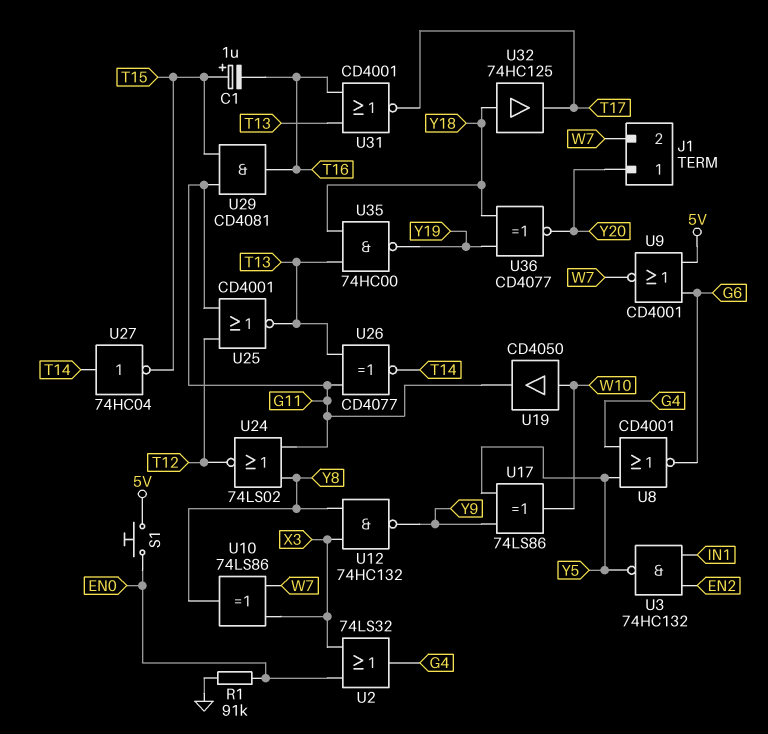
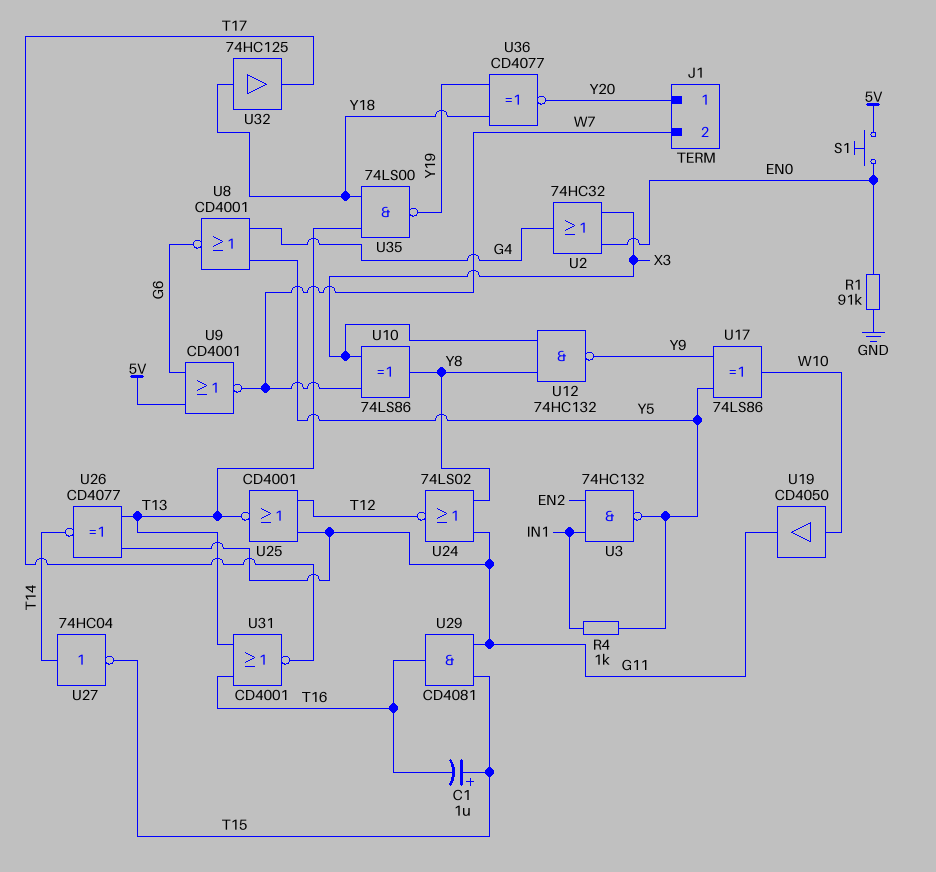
R4: none -> 1k (IN1, Y5)
U2: OR 74LS32 (in EN0, in X3, out G4) -> OR 74HC32 (in EN0, in X3, out G4)
U35: NAND 74HC00 (in T13, in Y18, out Y19) -> NAND 74LS00 (in T13, in Y18, out Y19)

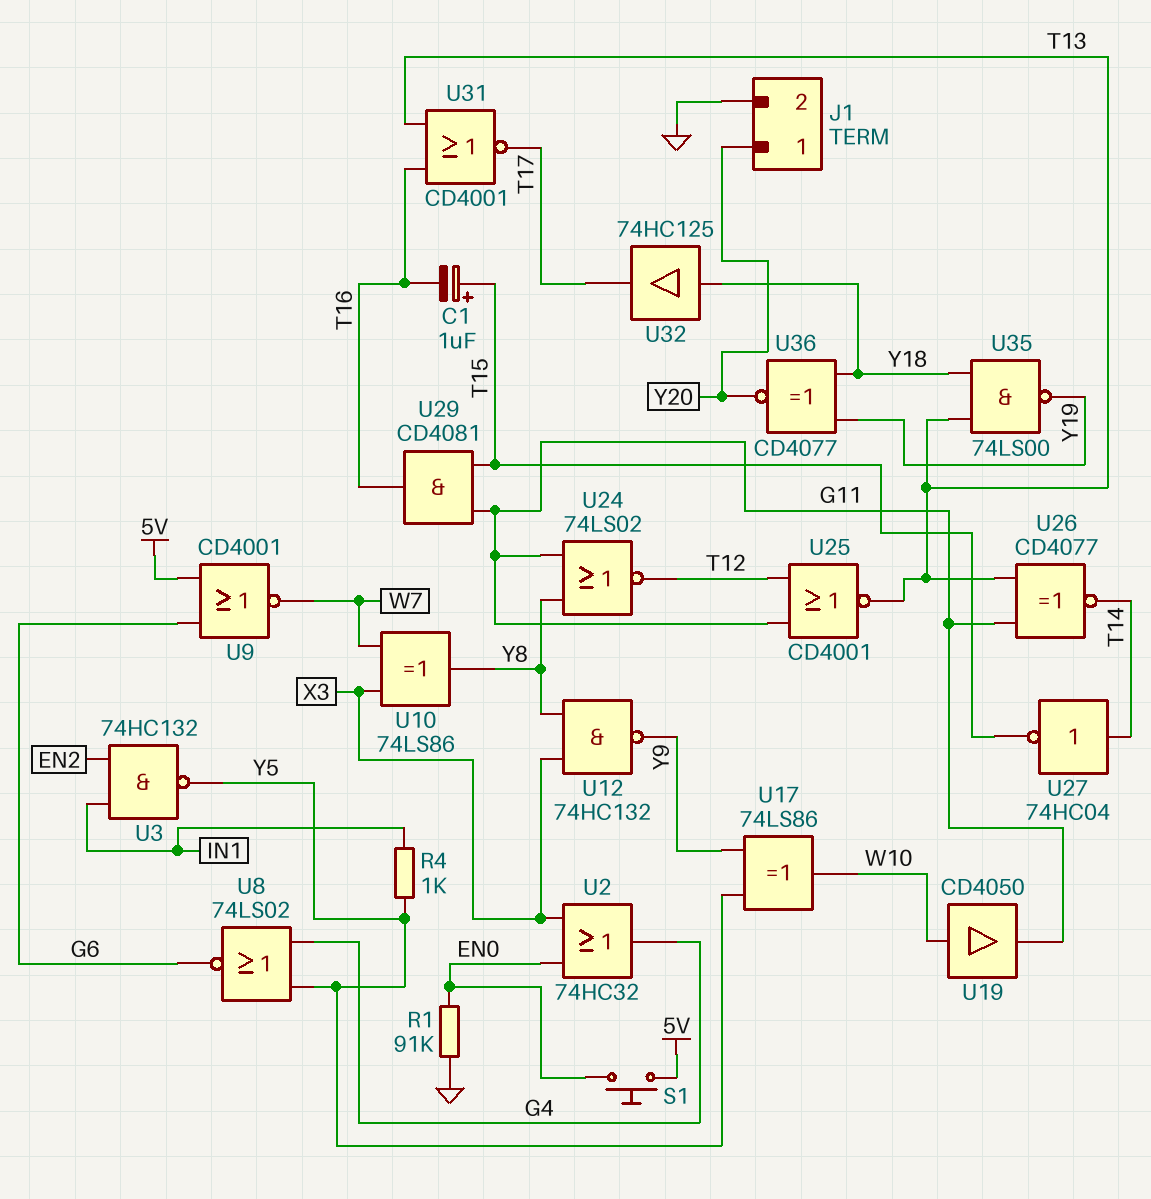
J1 pin 2: W7 -> GND
U8: NOR CD4001 (in G4, in Y5, out G6) -> NOR 74LS02 (in G4, in Y5, out G6)

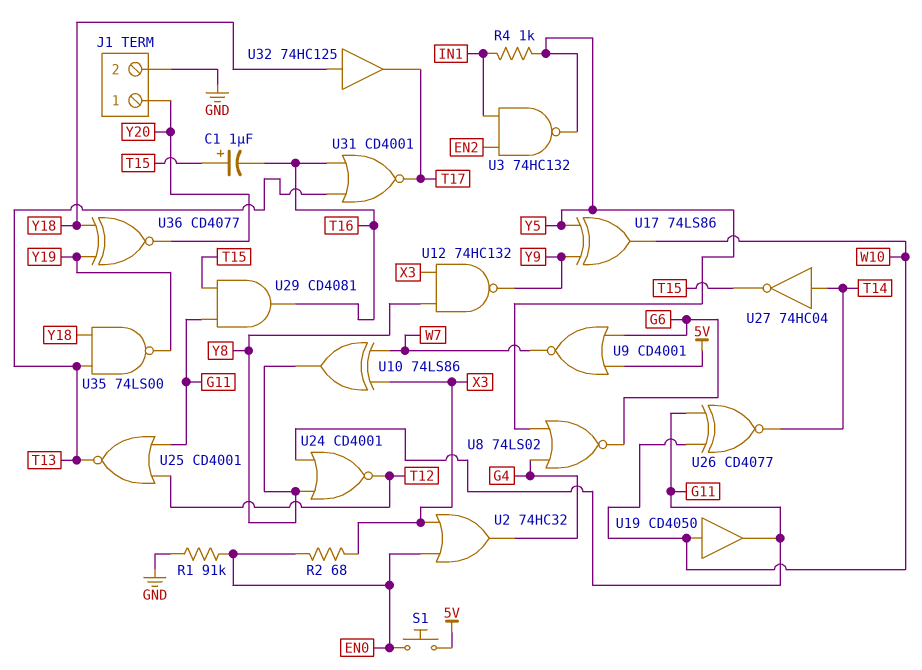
R2: none -> 68 (EN0, X3)
U24: NOR 74LS02 (in G11, in Y8, out T12) -> NOR CD4001 (in G11, in Y8, out T12)
U26: XNOR CD4077 (in G11, in T13, out T14) -> XNOR CD4077 (in G11, in W10, out T14)

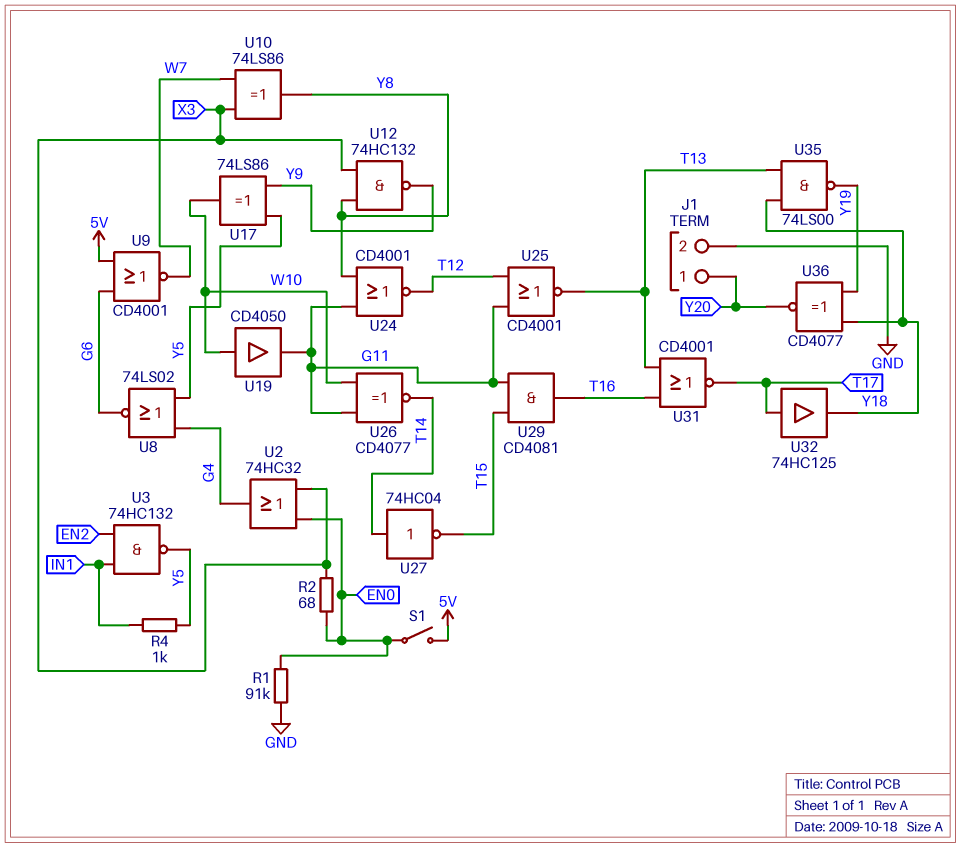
C1: 1uF (plus T15, minus T16) -> none
S1: button (5V, EN0) -> switch (5V, EN0)
U32: buffer 74HC125 (in Y18, out T17) -> buffer 74HC125 (in T17, out Y18)

